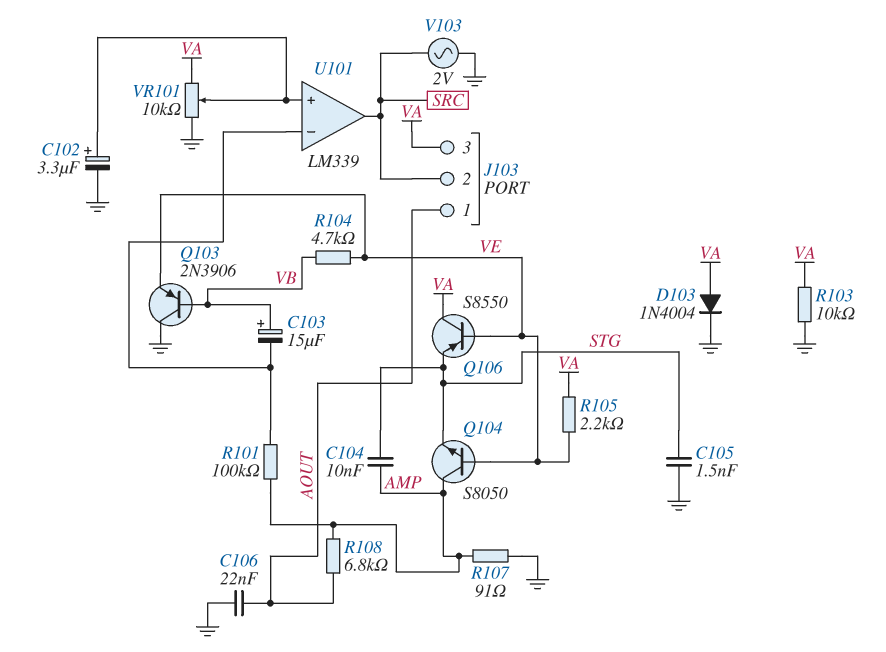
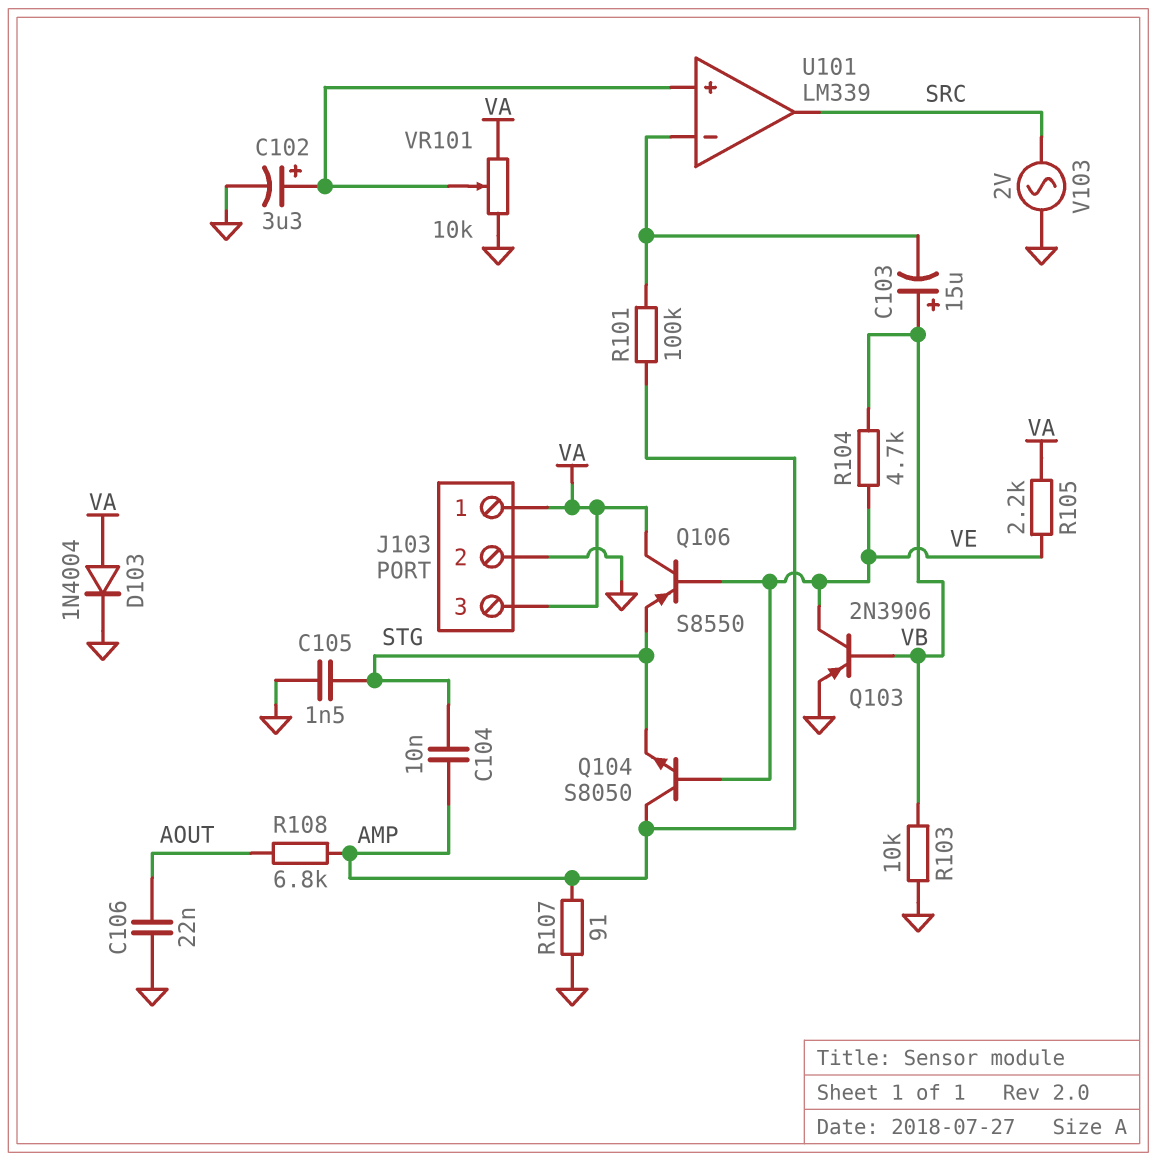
J103 pin 1: AOUT -> VA
J103 pin 2: SRC -> GND
Q103: PNP 2N3906 (B VB, C GND, E VE) -> PNP 2N3906 (B VB, C VE, E GND)
R103: 10k (GND, VA) -> 10k (GND, VB)

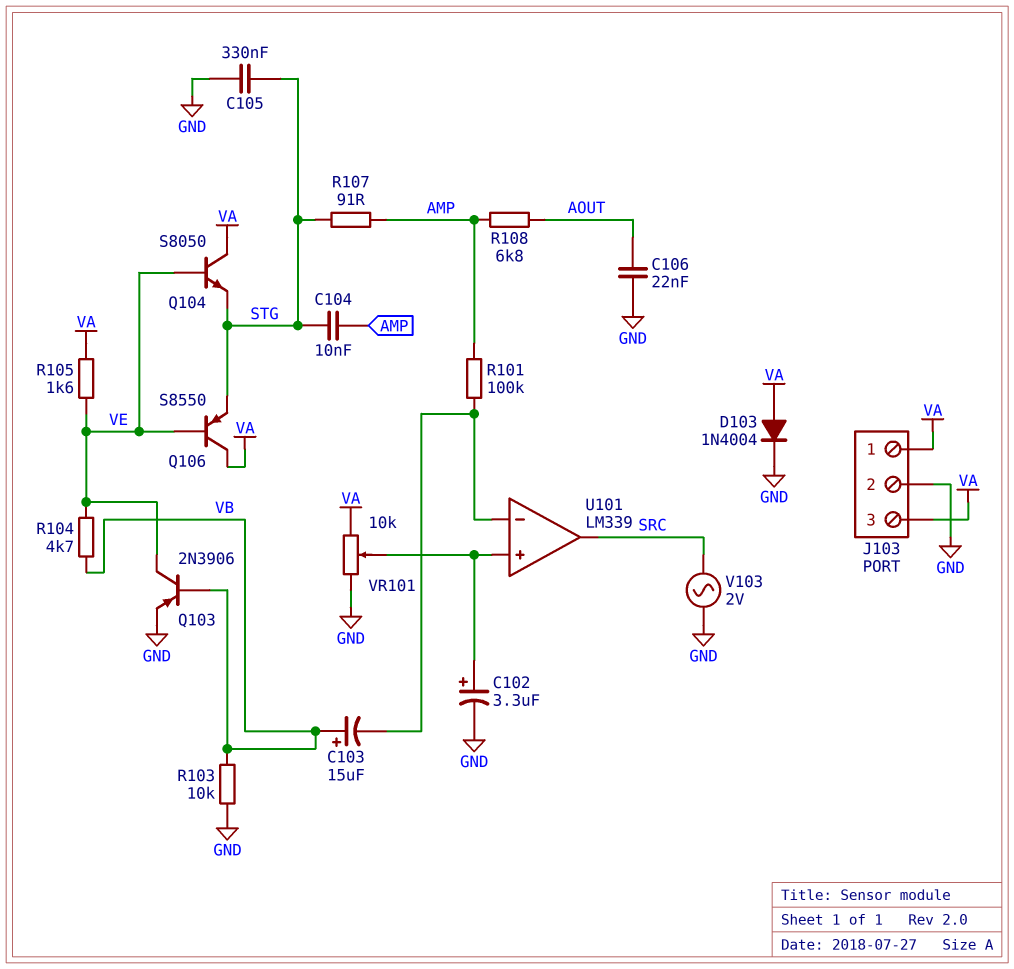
C105: 1.5nF (GND, STG) -> 330nF (GND, STG)
Q104: NPN S8050 (B VE, C AMP, E STG) -> NPN S8050 (B VE, C VA, E STG)
R105: 2.2k (VA, VE) -> 1.6k (VA, VE)
R107: 91 (AMP, GND) -> 91 (AMP, STG)

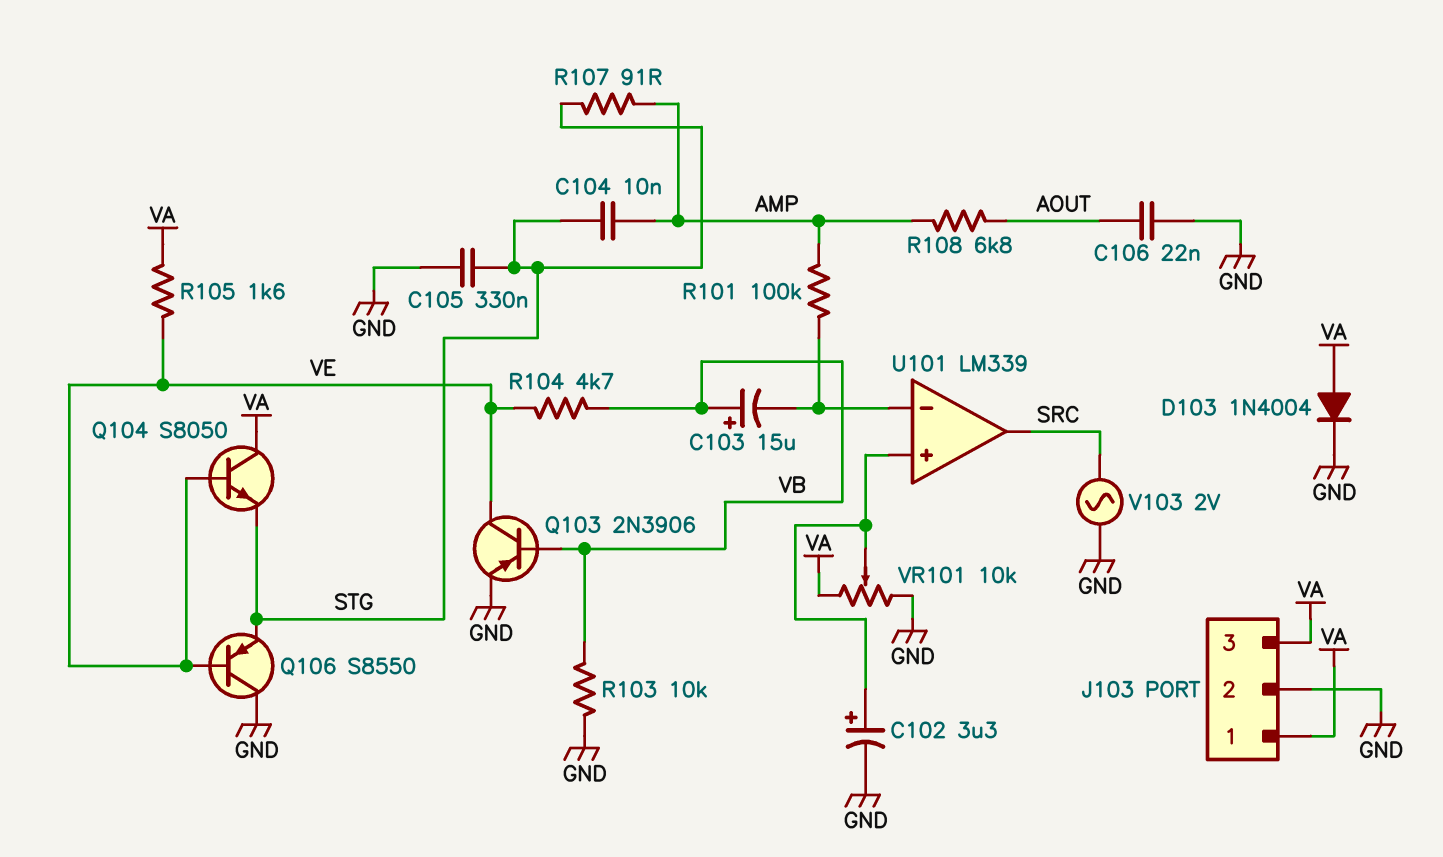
Q106: PNP S8550 (B VE, C VA, E STG) -> PNP S8550 (B VE, C GND, E STG)

